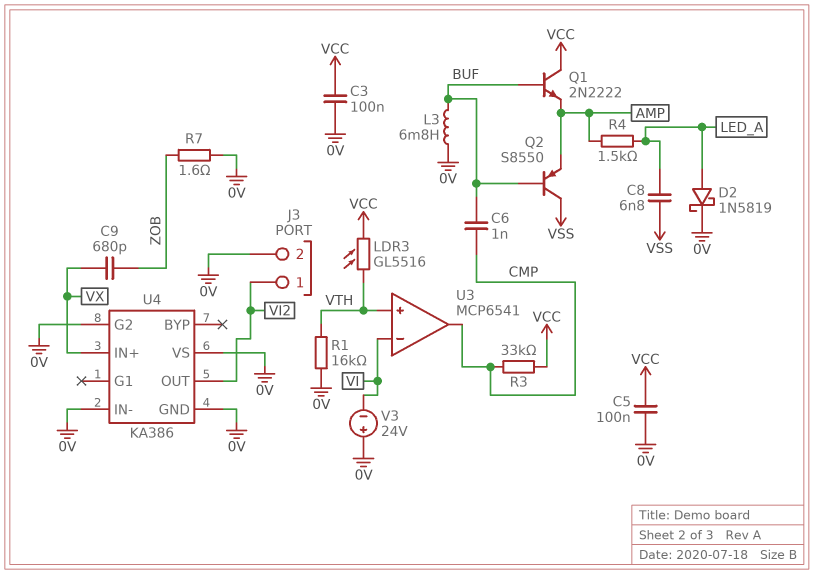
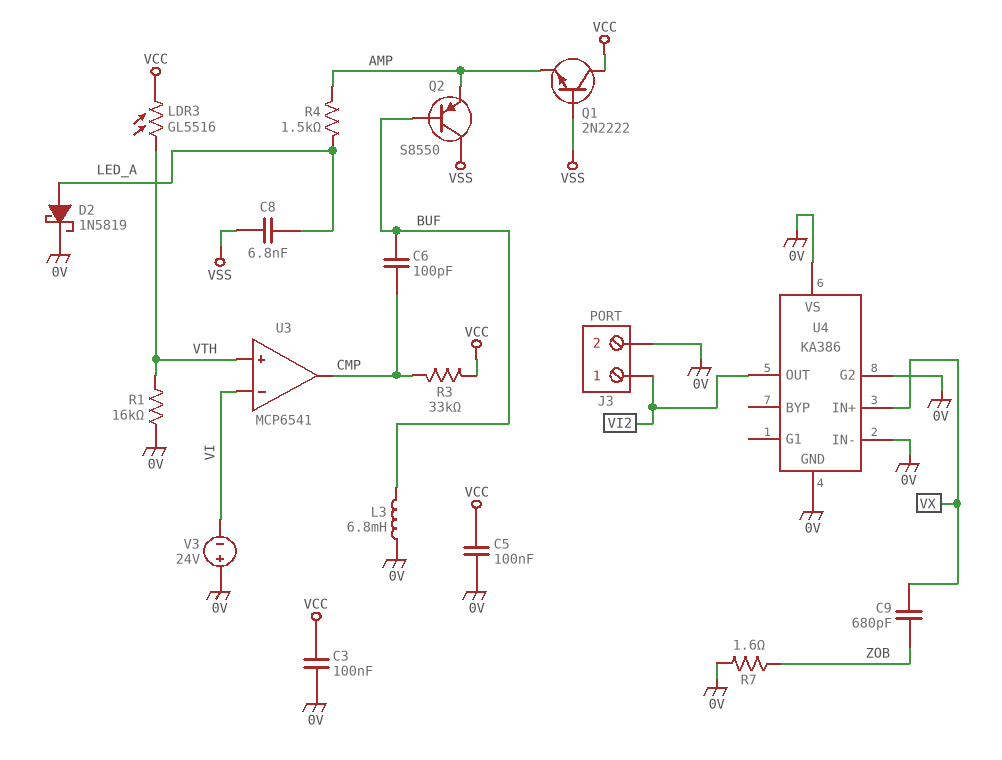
C6: 1nF (BUF, CMP) -> 100pF (BUF, CMP)
Q1: NPN 2N2222 (B BUF, C VCC, E AMP) -> NPN 2N2222 (B VSS, C VCC, E AMP)

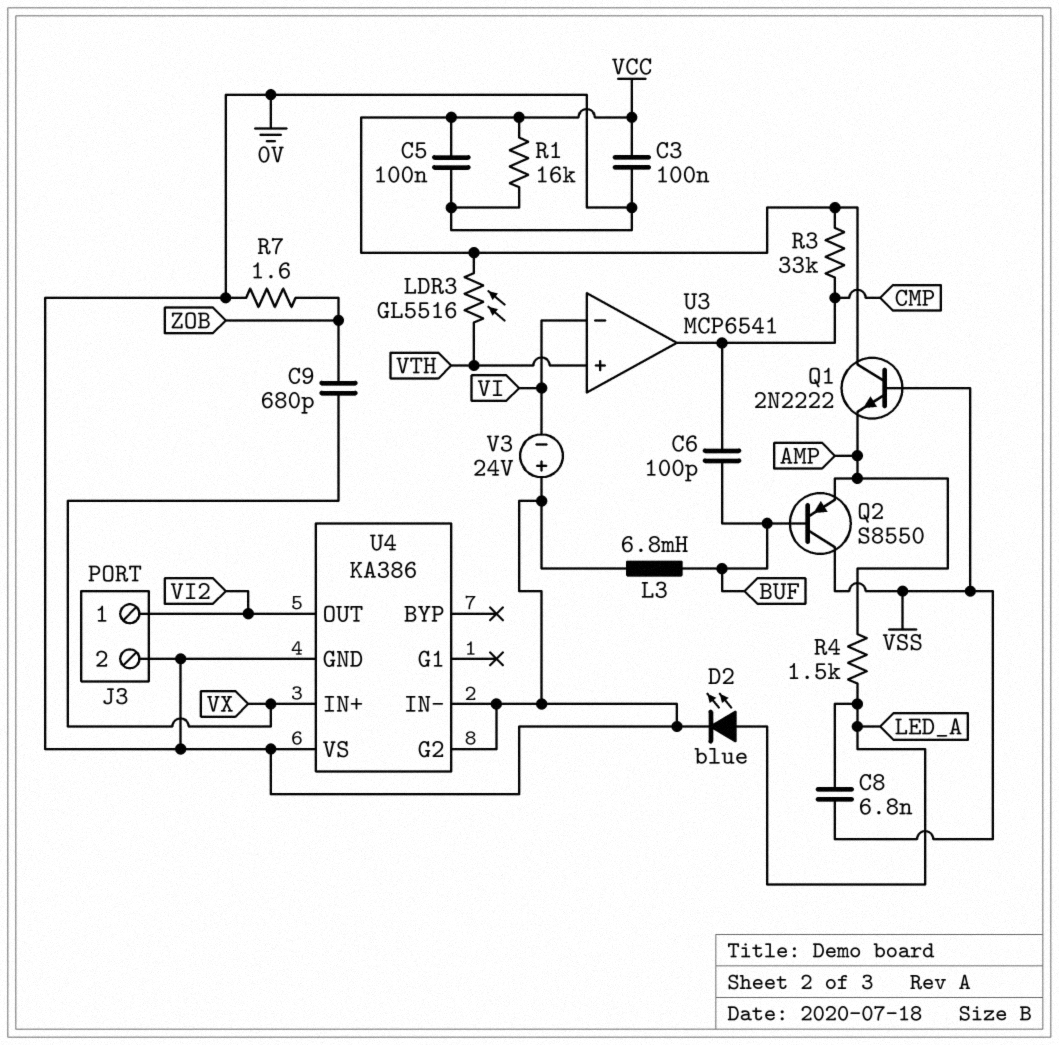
D2: schottky 1N5819 (A LED_A, K 0V) -> LED blue (A LED_A, K 0V)
R1: 16k (0V, VTH) -> 16k (0V, VCC)

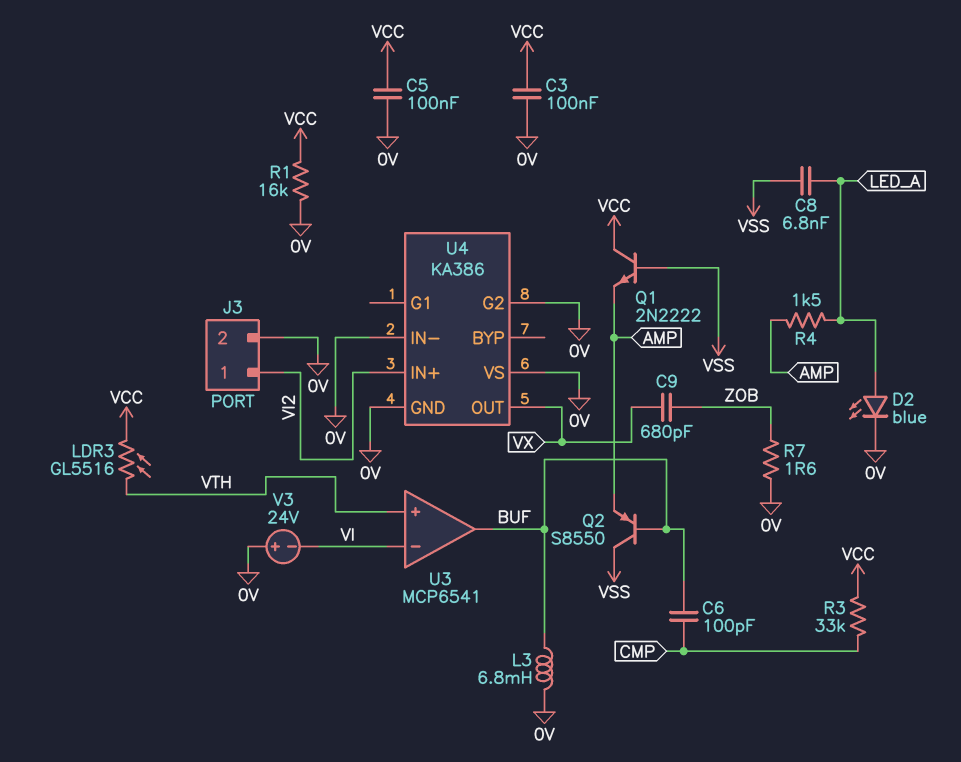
U3 pin out: CMP -> BUF
U4 pin IN+: VX -> VI2
U4 pin OUT: VI2 -> VX

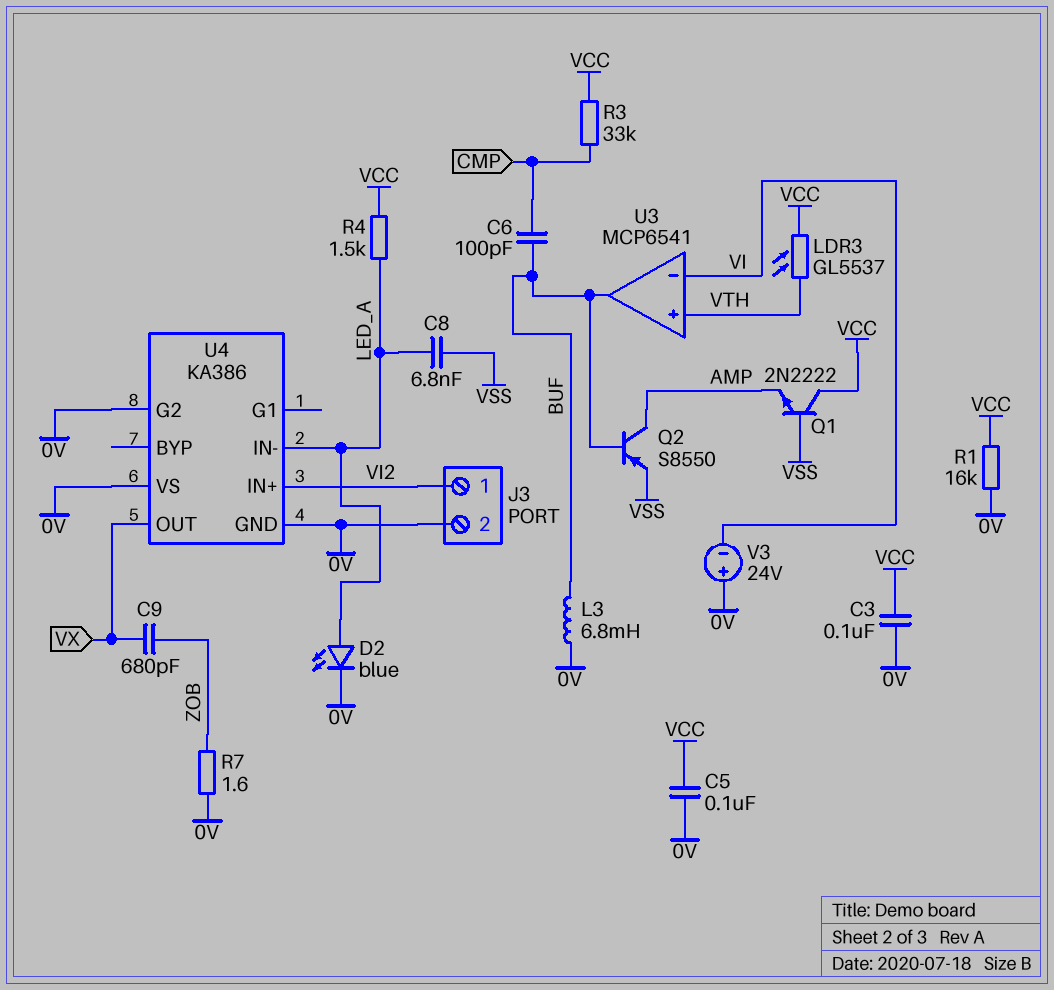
LDR3: GL5516 (VCC, VTH) -> GL5537 (VCC, VTH)
Q2: PNP S8550 (B BUF, C VSS, E AMP) -> PNP S8550 (B BUF, C AMP, E VSS)
R4: 1.5k (AMP, LED_A) -> 1.5k (LED_A, VCC)
U4 pin IN-: 0V -> LED_A

